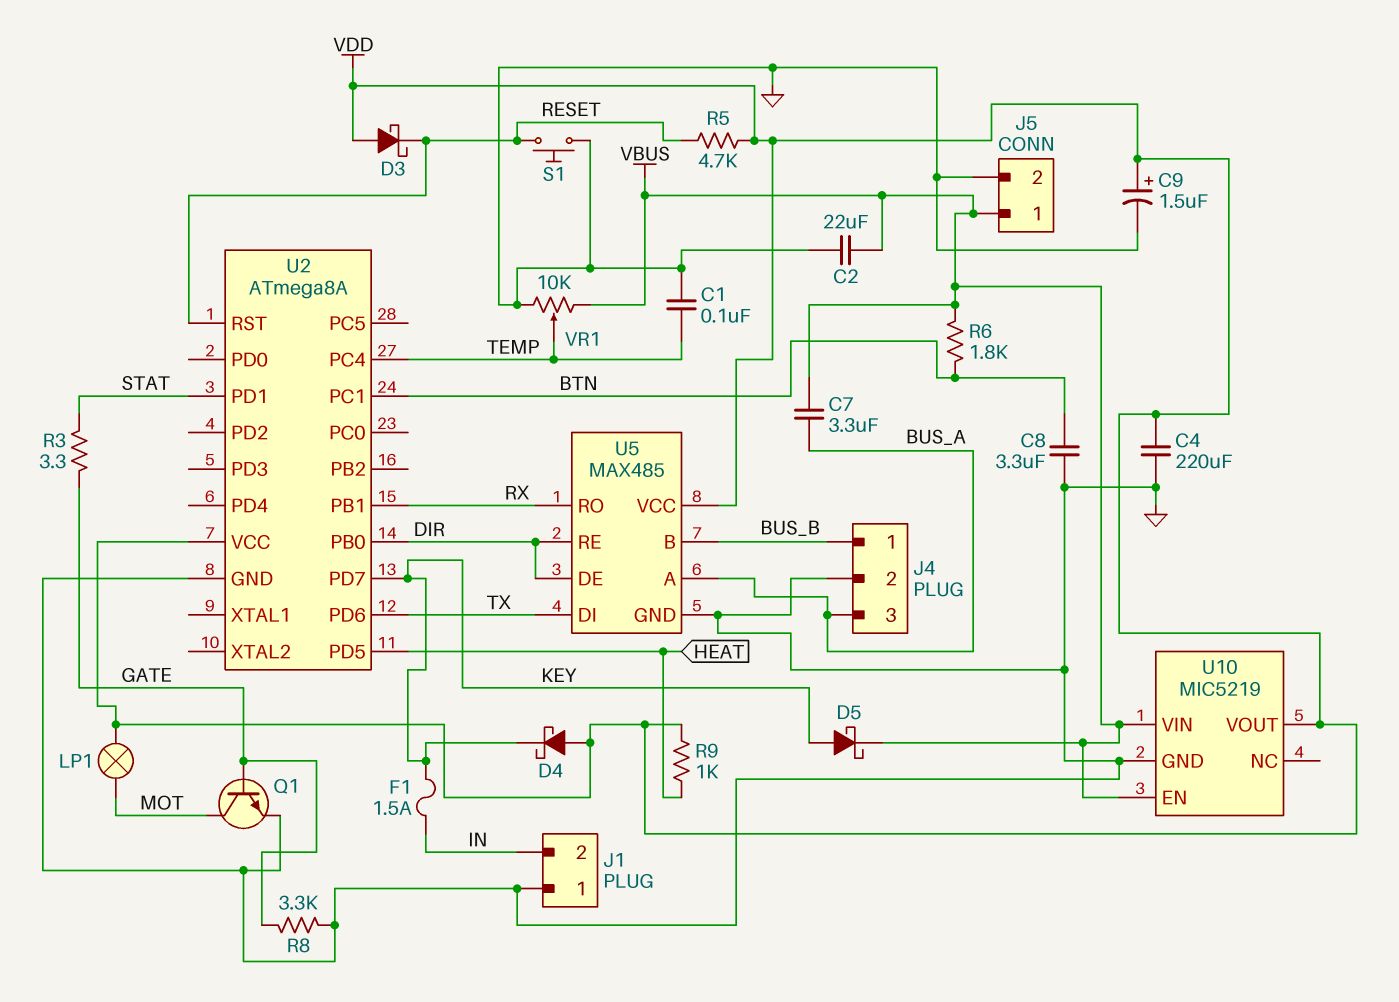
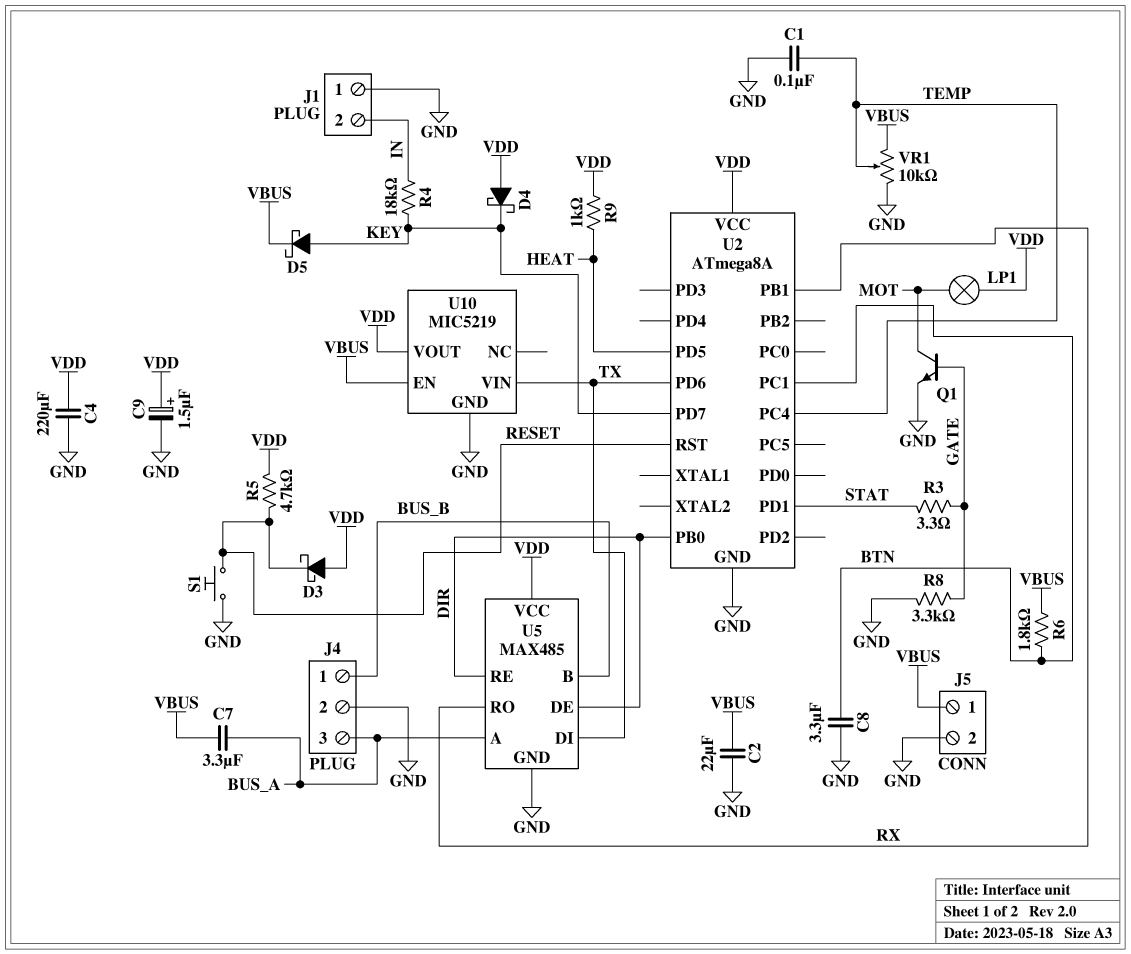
F1: 1.5A (IN, KEY) -> none
R4: none -> 18k (IN, KEY)
U10 pin VIN: VBUS -> TX

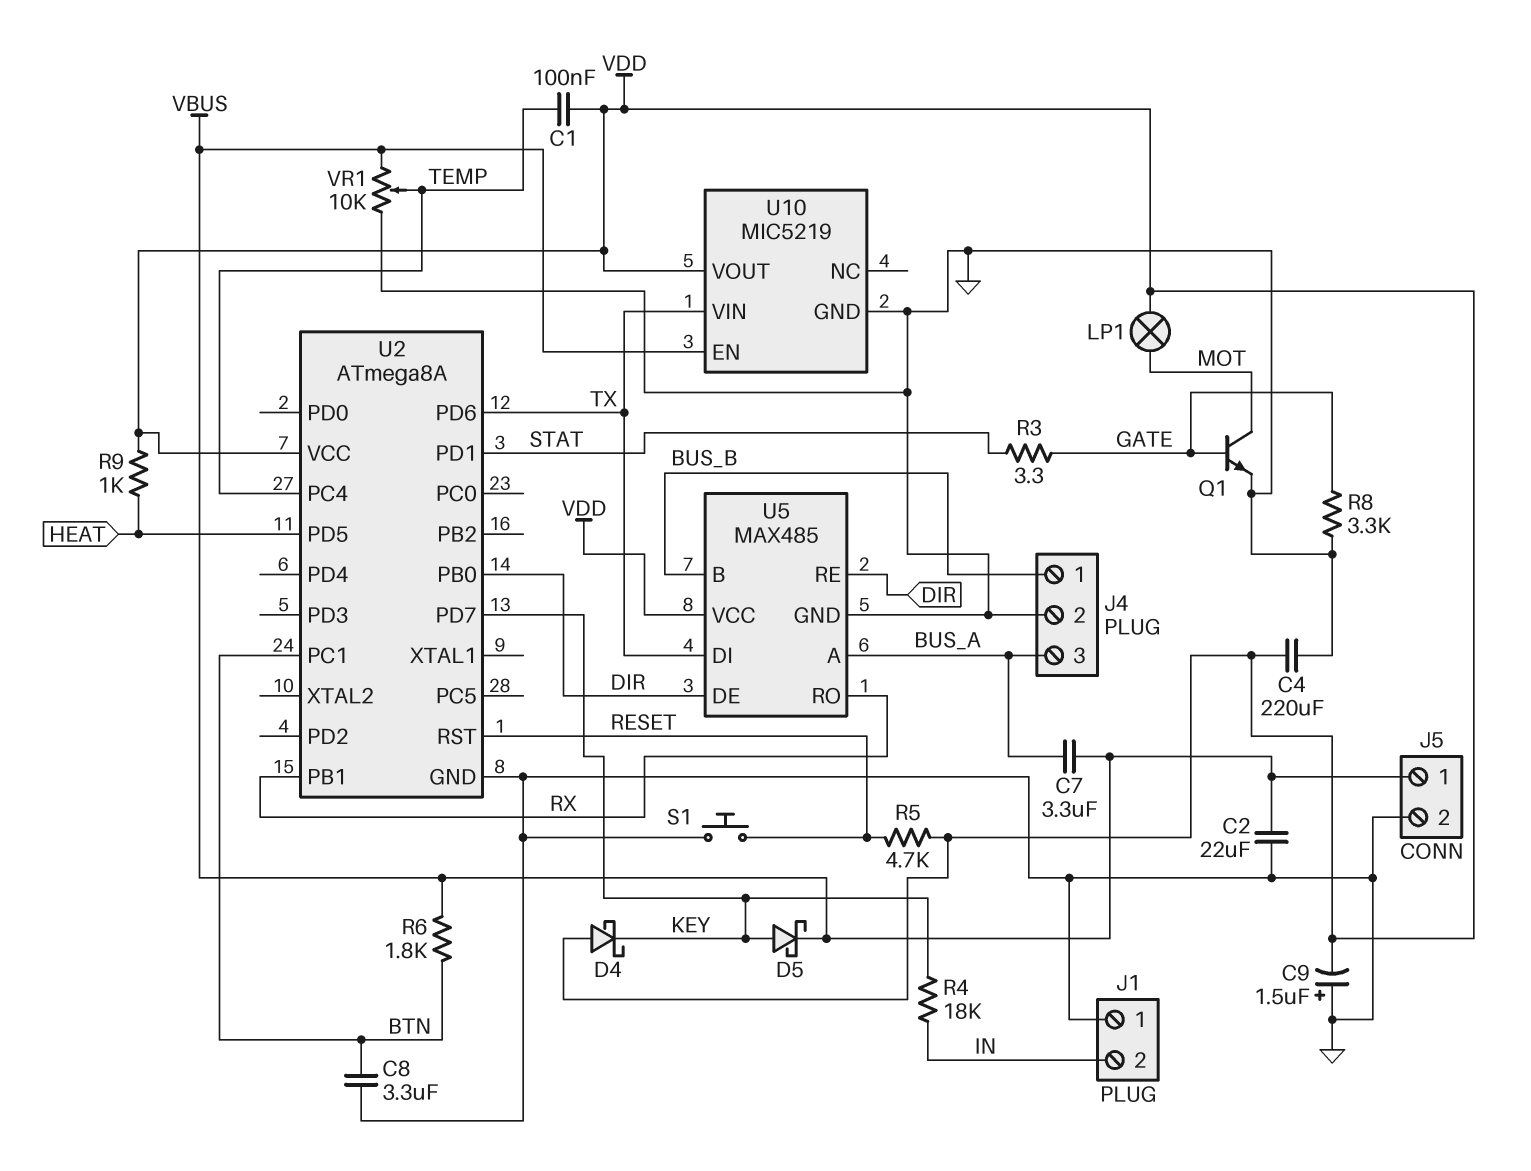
C1: 100nF (GND, TEMP) -> 100nF (TEMP, VDD)
C9: 1.5uF (plus VDD, minus GND) -> 1.5uF (plus GND, minus VDD)
D3: schottky (A VDD, K RESET) -> none

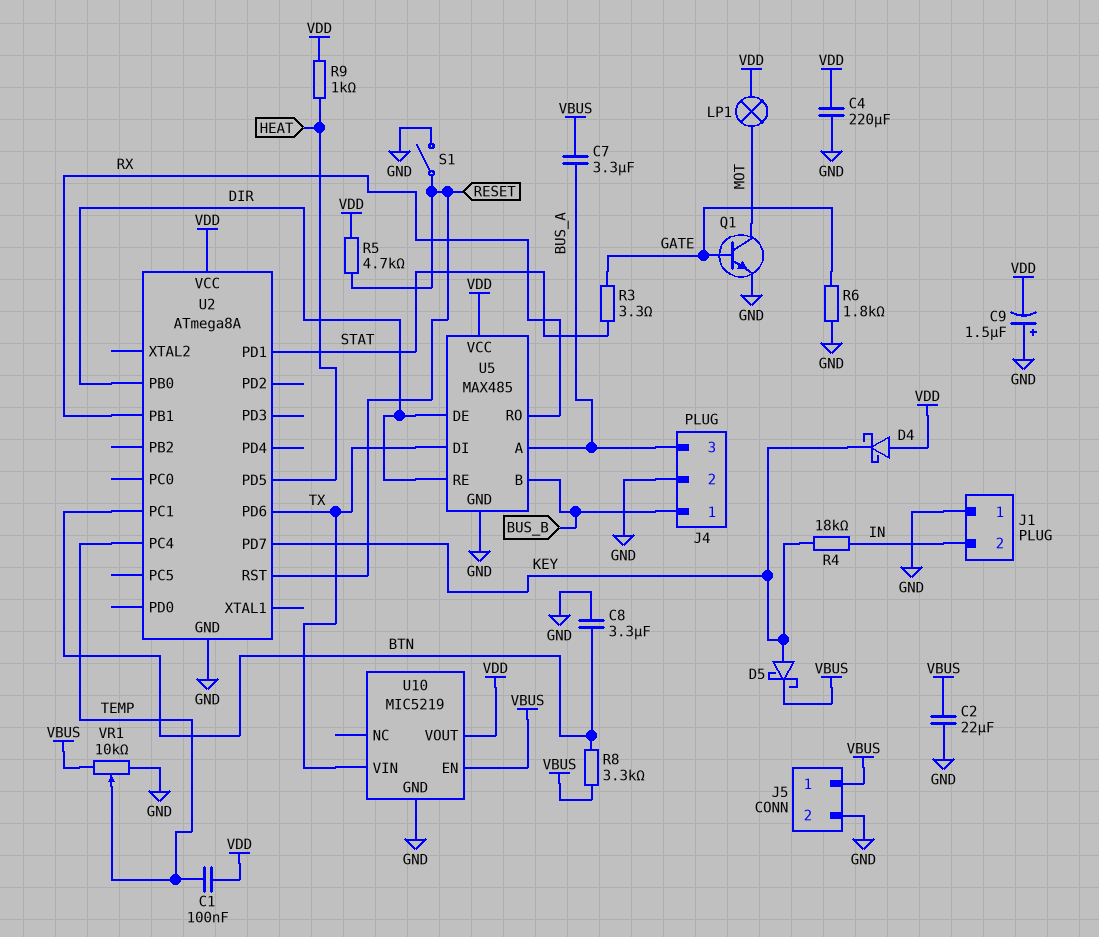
R6: 1.8k (BTN, VBUS) -> 1.8k (GATE, GND)
R8: 3.3k (GATE, GND) -> 3.3k (BTN, VBUS)
S1: button (GND, RESET) -> switch (GND, RESET)

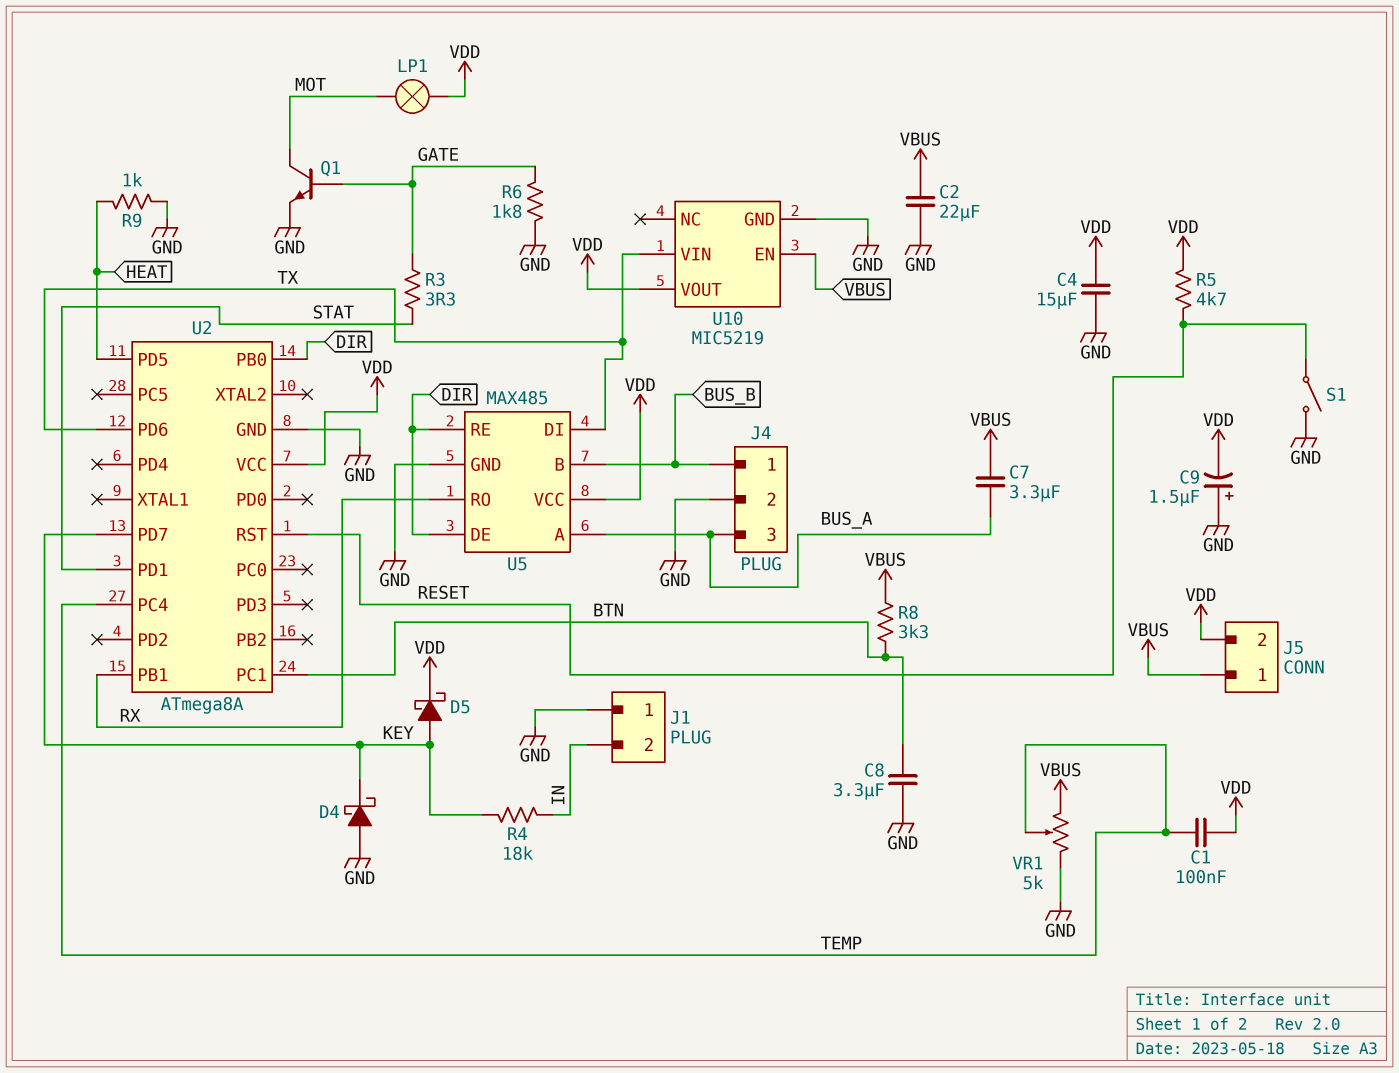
C4: 220uF (GND, VDD) -> 15uF (GND, VDD)
D4: schottky (A VDD, K KEY) -> schottky (A GND, K KEY)
D5: schottky (A KEY, K VBUS) -> schottky (A KEY, K VDD)
J5 pin 2: GND -> VDD
R9: 1k (HEAT, VDD) -> 1k (GND, HEAT)
VR1: 10k (GND, VBUS, wiper TEMP) -> 5k (GND, VBUS, wiper TEMP)

